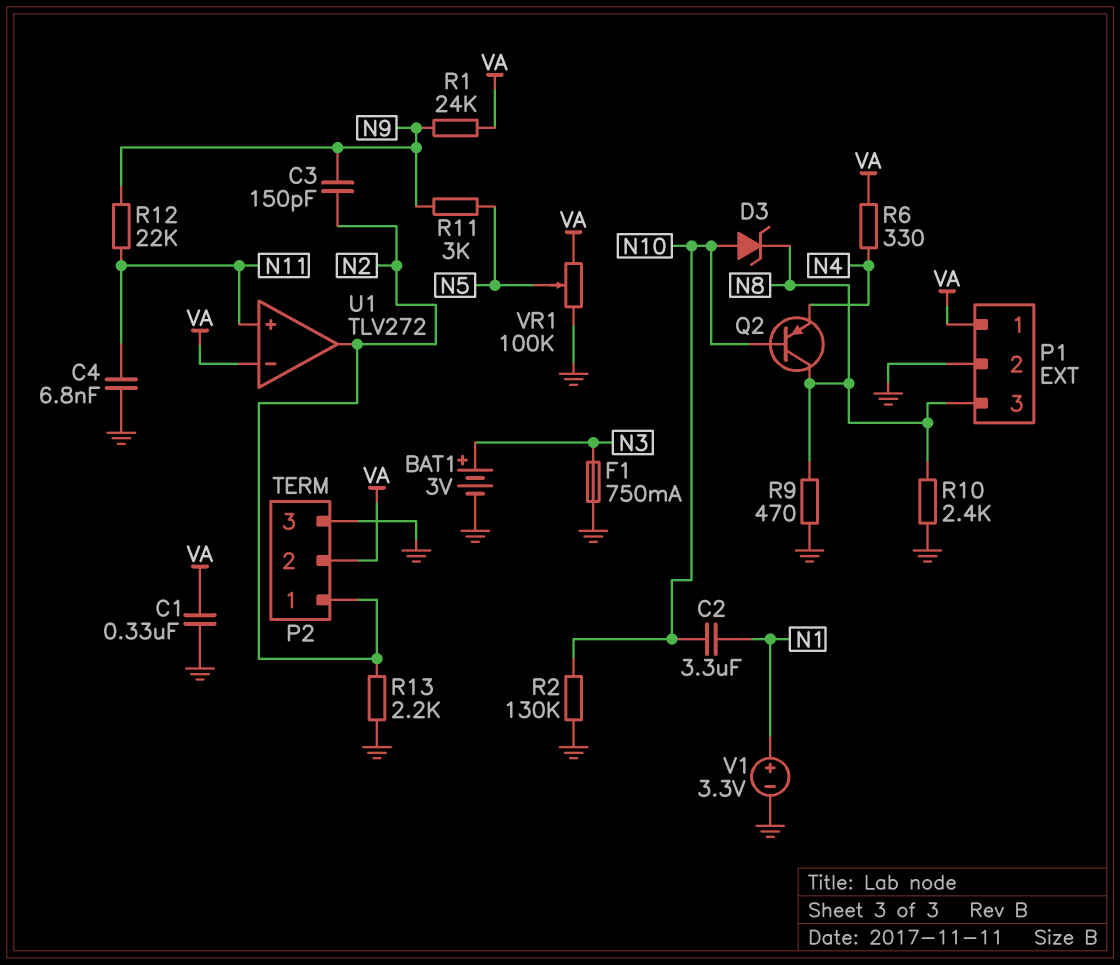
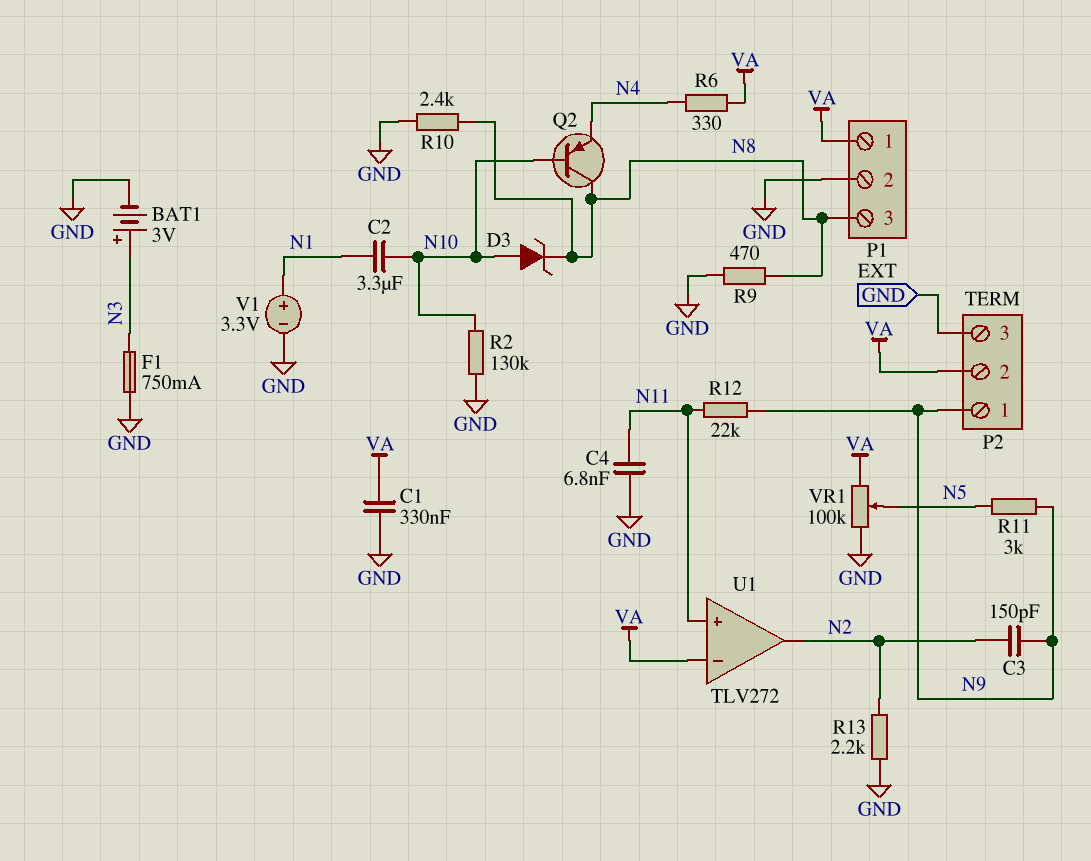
P2 pin 1: N2 -> N9
R1: 24k (N9, VA) -> none

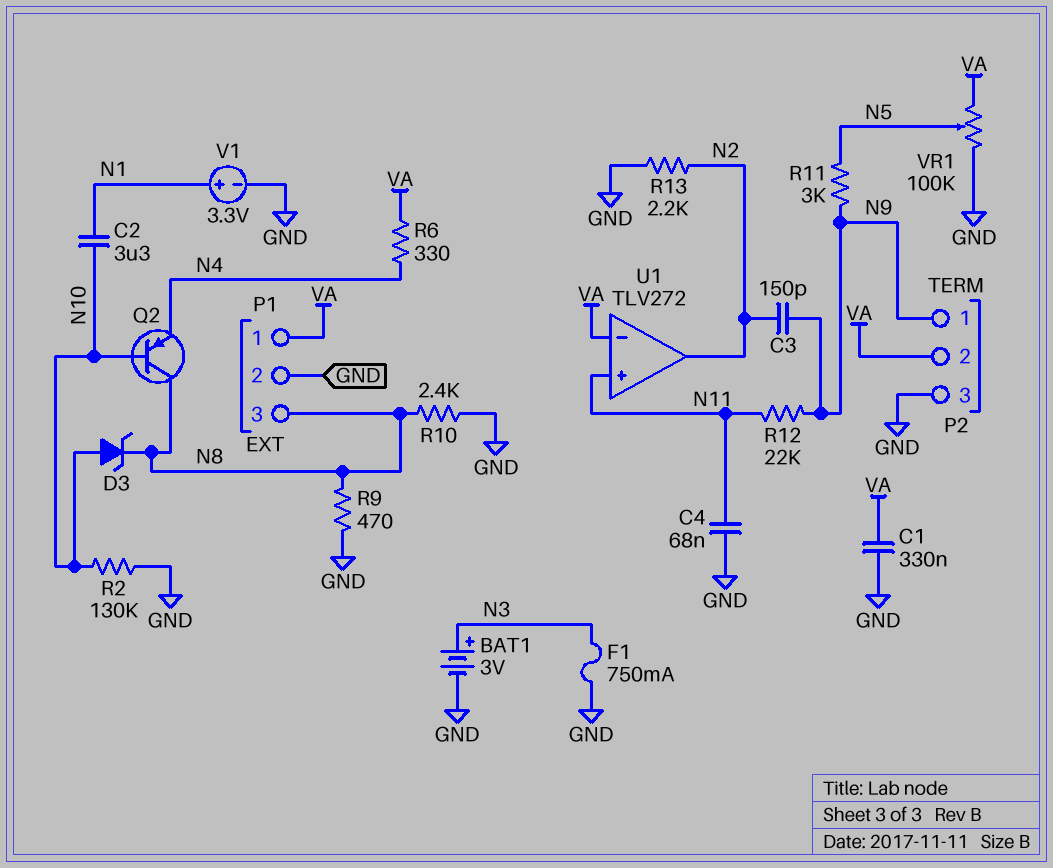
C4: 6.8nF (GND, N11) -> 68nF (GND, N11)

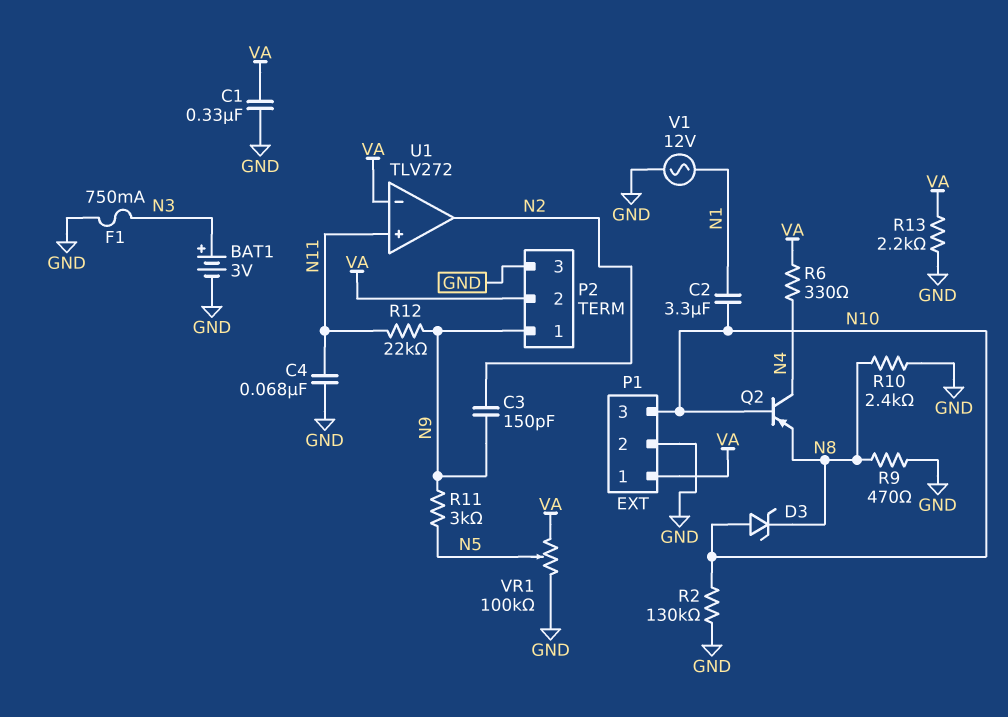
P1 pin 3: N8 -> N10
Q2: PNP (B N10, C N8, E N4) -> PNP (B N10, C N4, E N8)
R13: 2.2k (GND, N2) -> 2.2k (GND, VA)
V1: 3.3V (plus N1, minus GND) -> AC 12V (GND, N1)

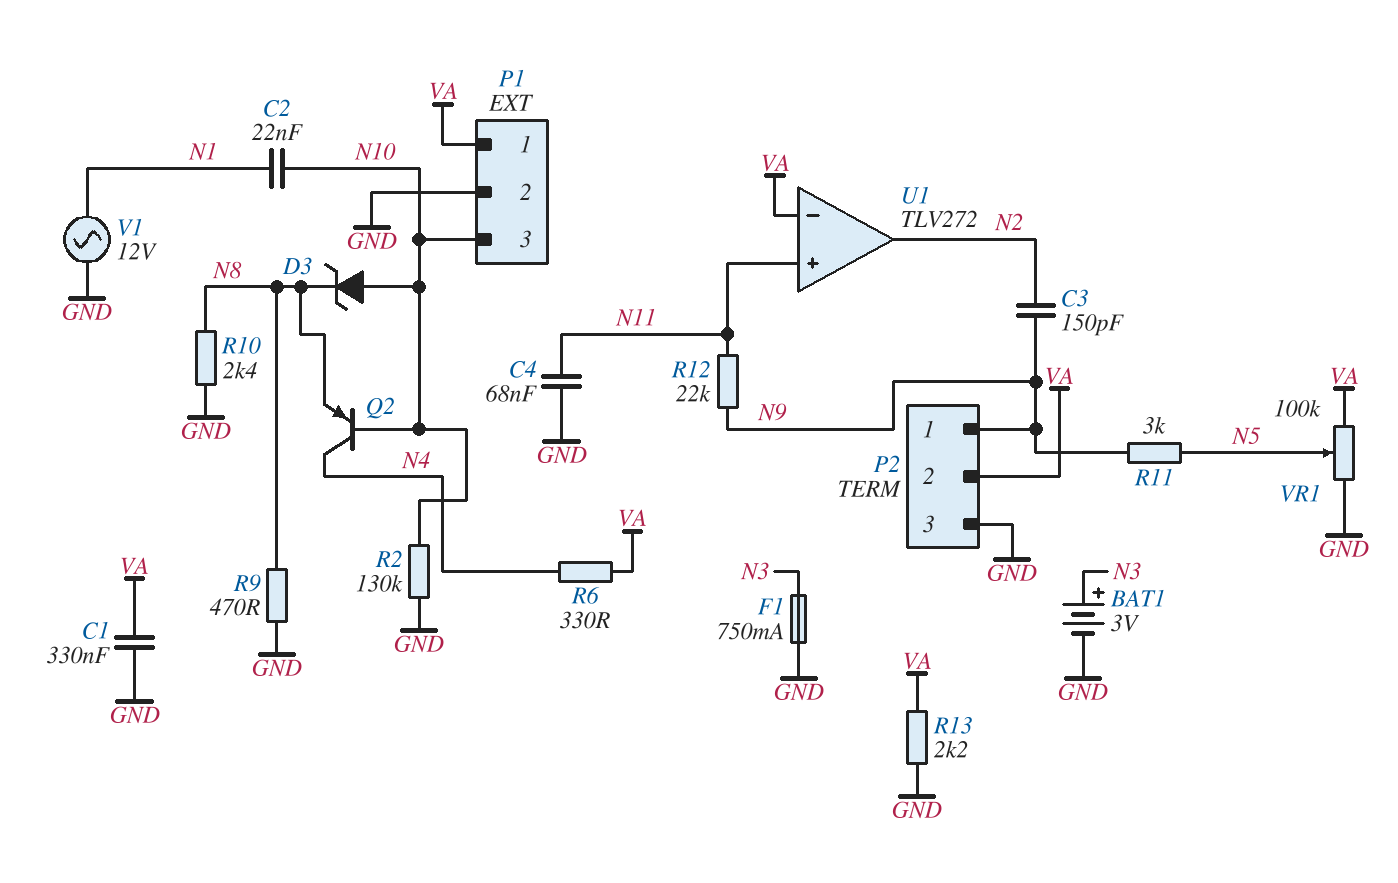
C2: 3.3uF (N1, N10) -> 22nF (N1, N10)

